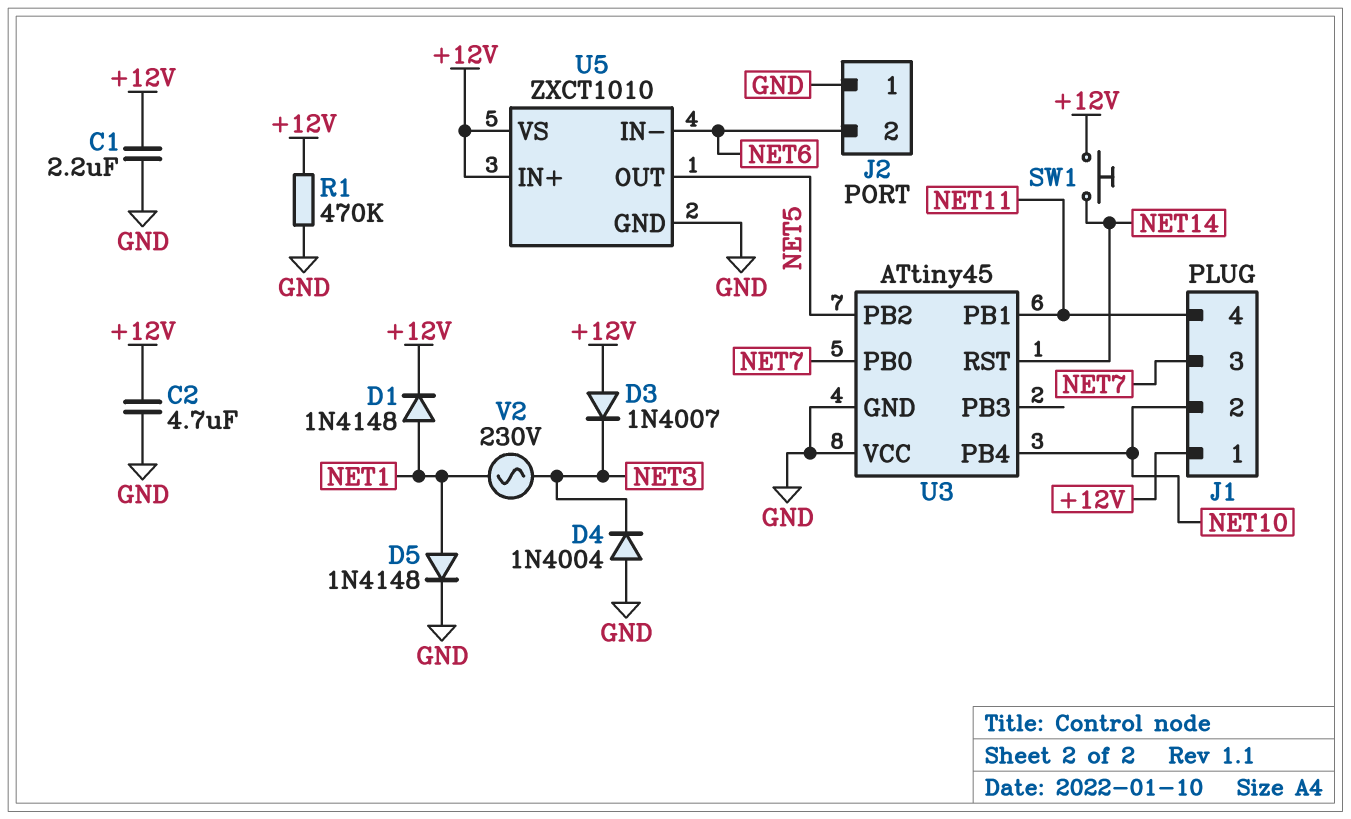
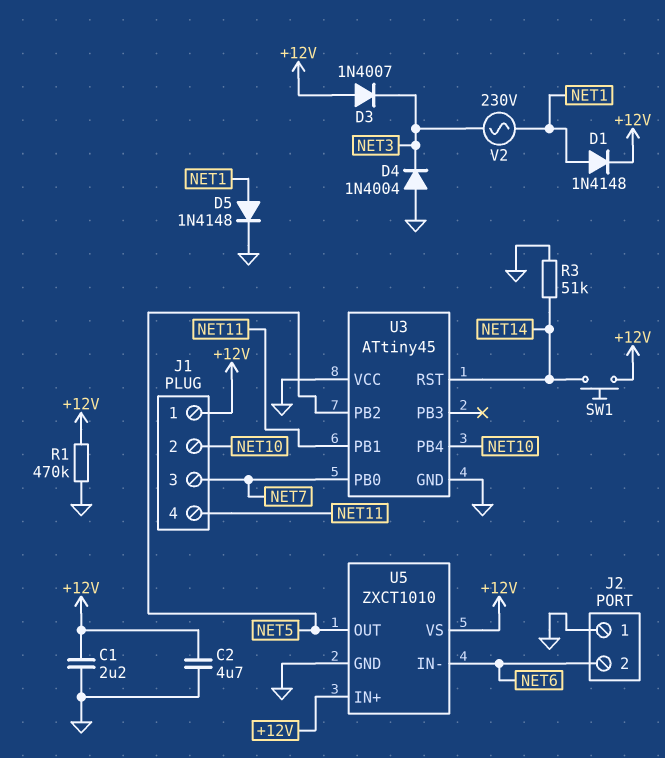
R3: none -> 51k (GND, NET14)

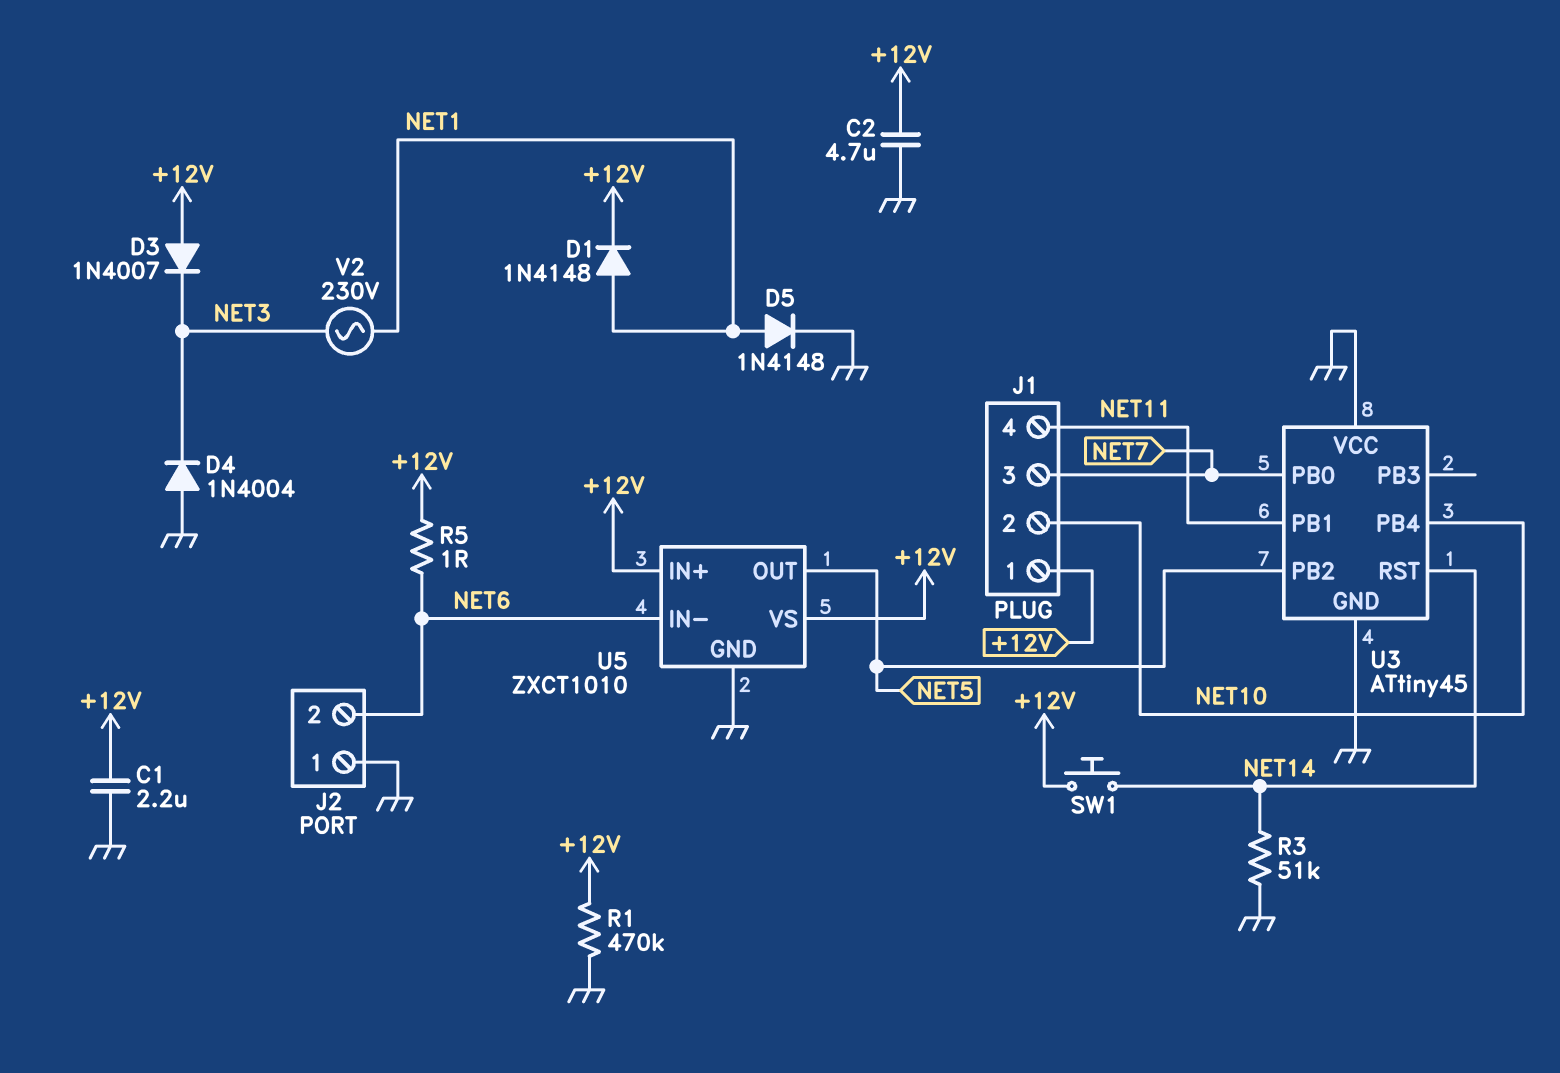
R5: none -> 1 (+12V, NET6)

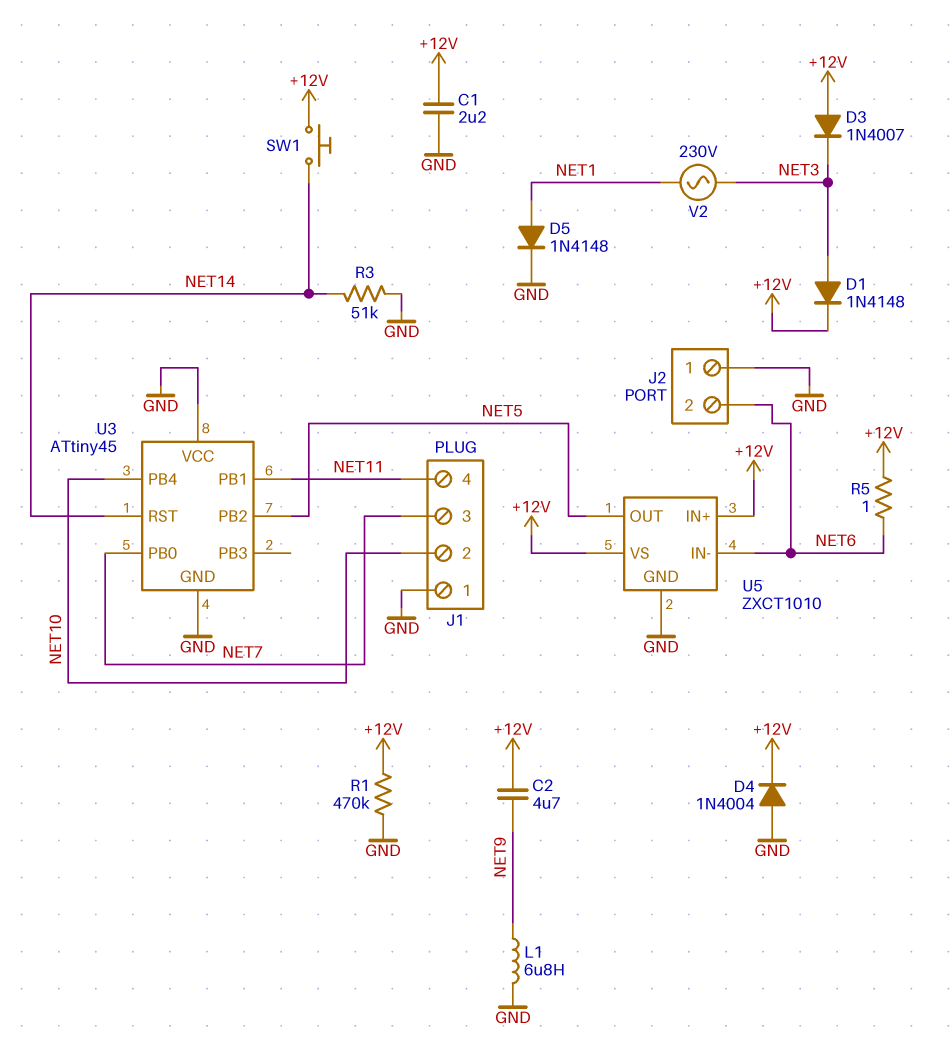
C2: 4.7uF (+12V, GND) -> 4.7uF (+12V, NET9)
D1: diode 1N4148 (A NET1, K +12V) -> diode 1N4148 (A NET3, K +12V)
D4: diode 1N4004 (A GND, K NET3) -> diode 1N4004 (A GND, K +12V)
J1 pin 1: +12V -> GND
L1: none -> 6.8uH (GND, NET9)

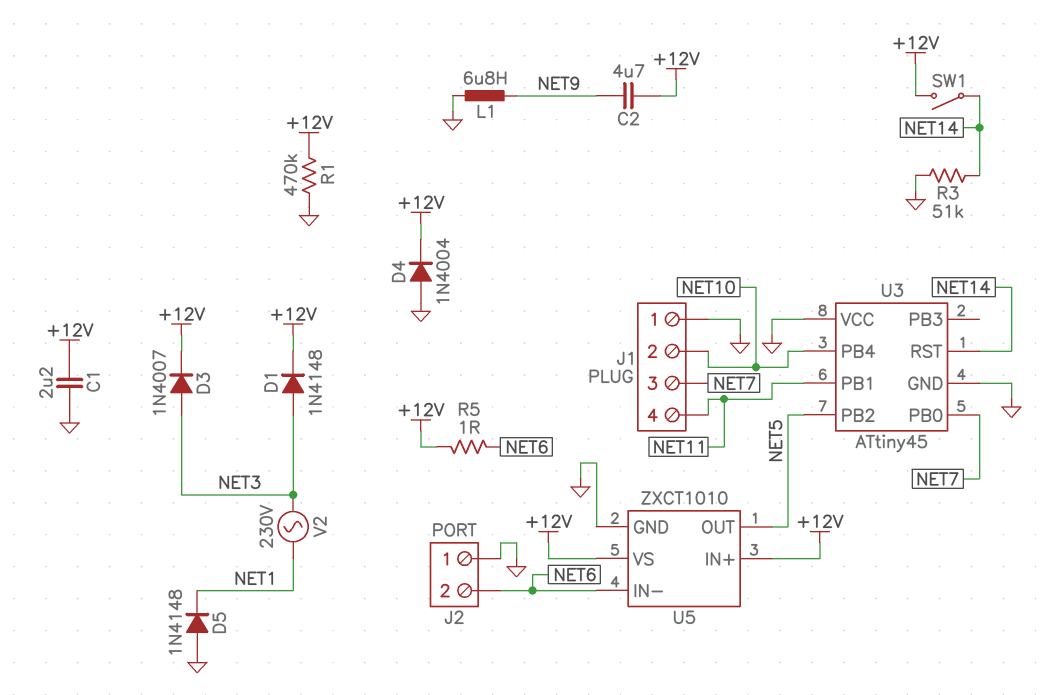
D3: diode 1N4007 (A +12V, K NET3) -> diode 1N4007 (A NET3, K +12V)
D5: diode 1N4148 (A NET1, K GND) -> diode 1N4148 (A GND, K NET1)
SW1: button (+12V, NET14) -> switch (+12V, NET14)

